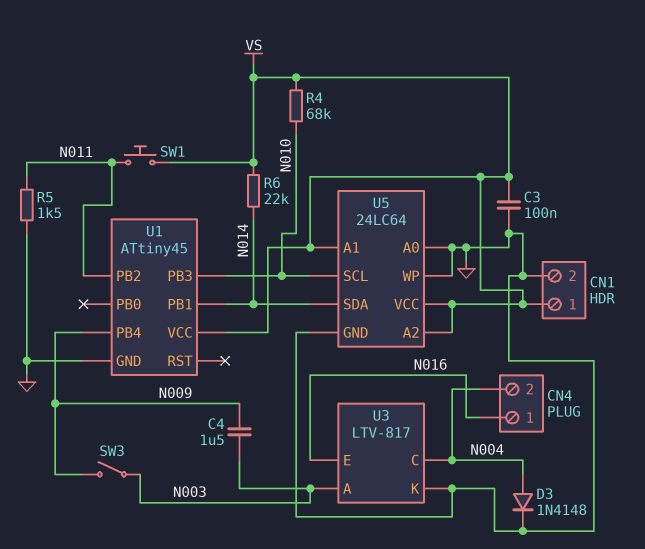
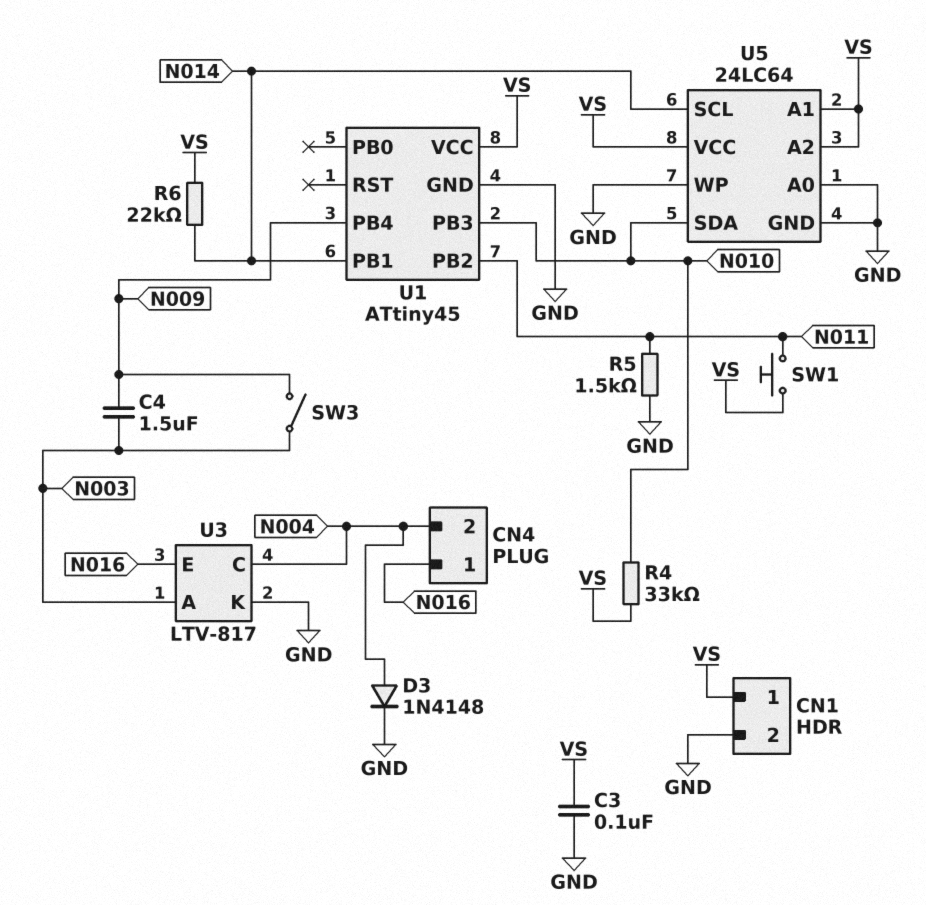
R4: 68k (N010, VS) -> 33k (N010, VS)
U5 pin SCL: N010 -> N014
U5 pin SDA: N014 -> N010

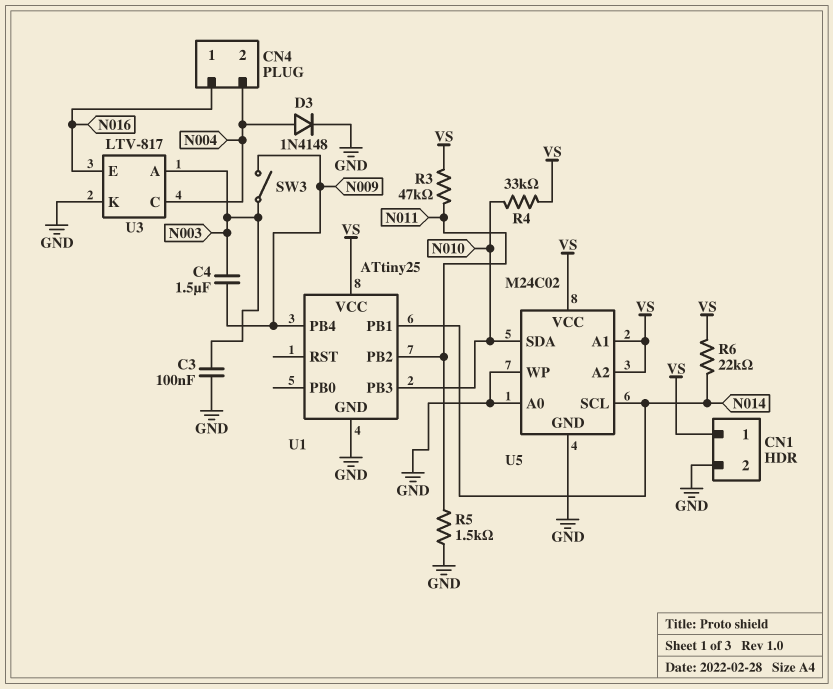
C3: 100nF (GND, VS) -> 100nF (GND, N003)
R3: none -> 47k (N011, VS)
SW1: button (N011, VS) -> none
U1: ATtiny45 -> ATtiny25
U5: 24LC64 -> M24C02

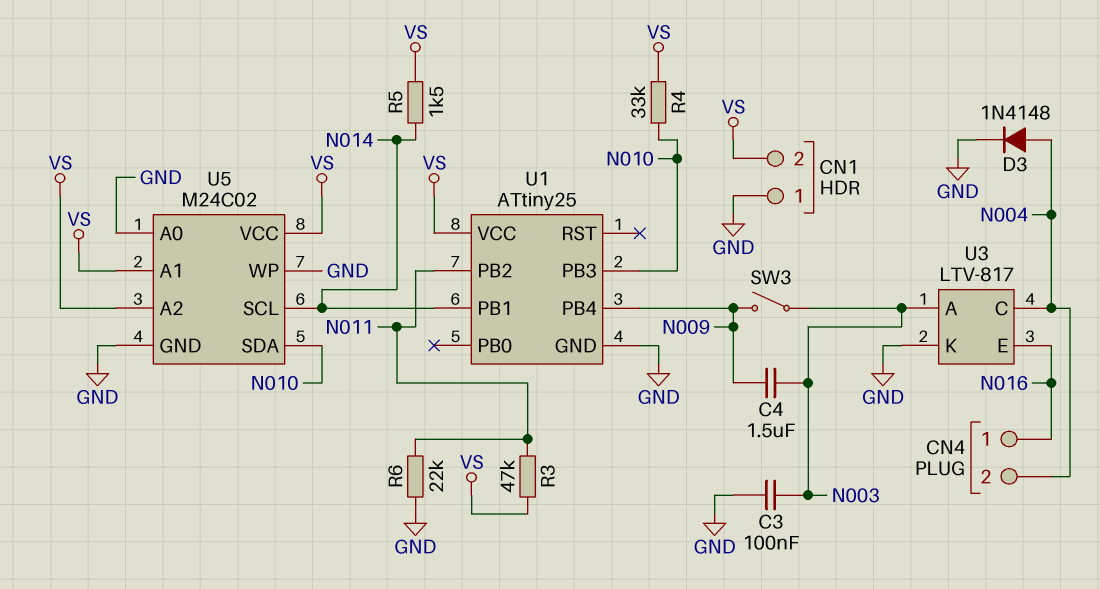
CN1 pin 1: VS -> GND
CN1 pin 2: GND -> VS
R5: 1.5k (GND, N011) -> 1.5k (N014, VS)
R6: 22k (N014, VS) -> 22k (GND, N011)

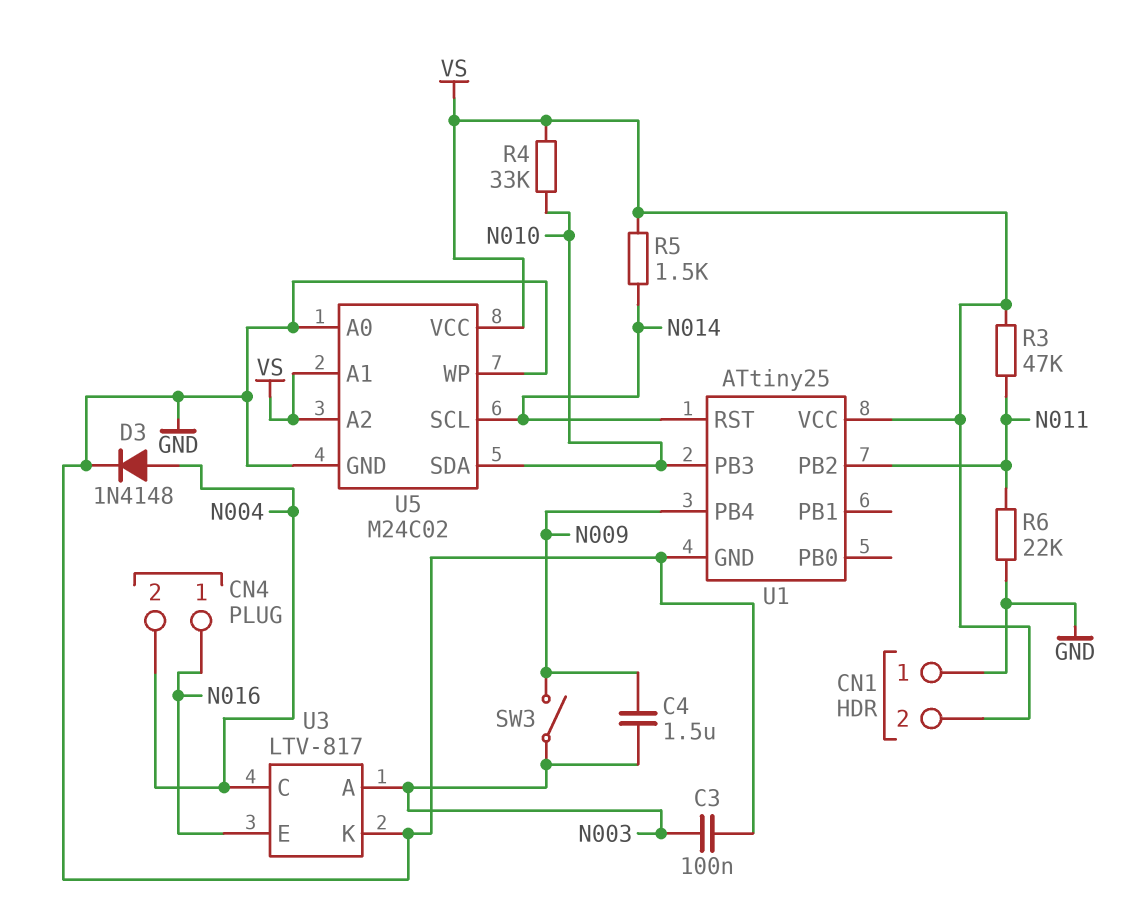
U1 pin PB1: N014 -> none
U1 pin RST: none -> N014

